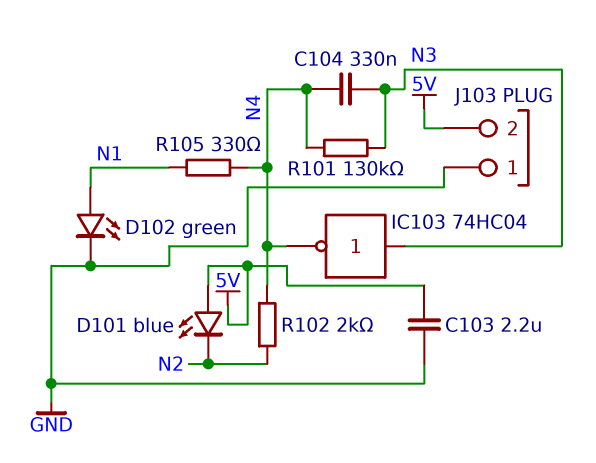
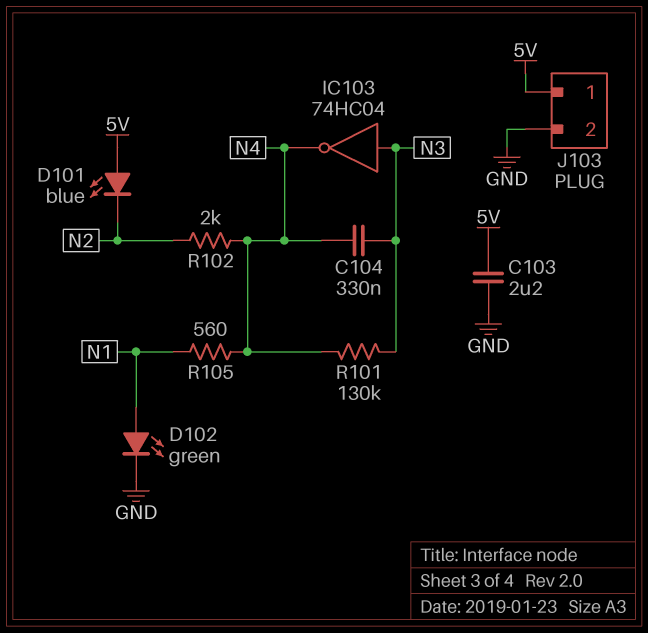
J103 pin 1: GND -> 5V
J103 pin 2: 5V -> GND
R105: 330 (N1, N4) -> 560 (N1, N4)

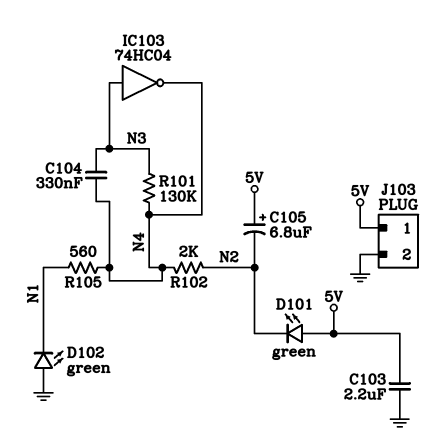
C105: none -> 6.8uF (plus 5V, minus N2)
D101: LED blue (A 5V, K N2) -> LED green (A 5V, K N2)
D102: LED green (A N1, K GND) -> LED green (A GND, K N1)

